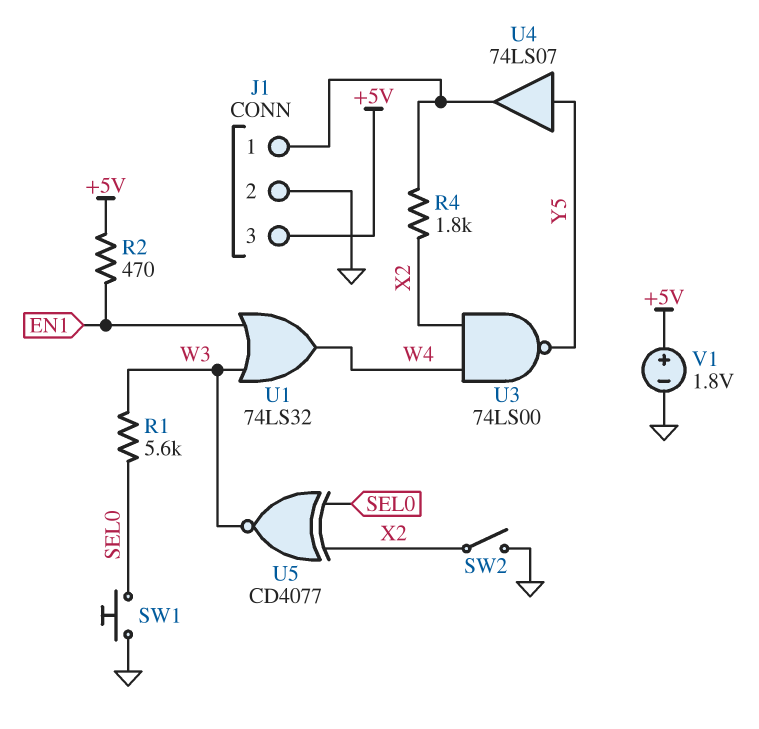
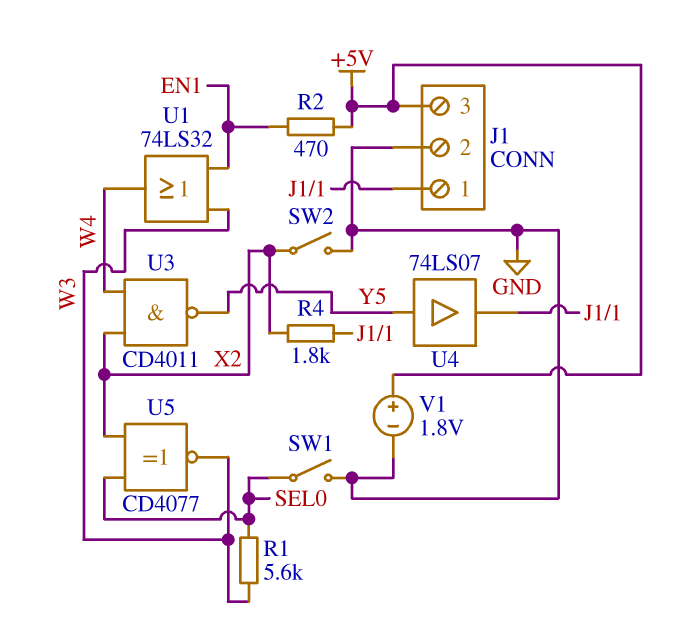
SW1: button (GND, SEL0) -> switch (GND, SEL0)
U3: NAND 74LS00 (in W4, in X2, out Y5) -> NAND CD4011 (in W4, in X2, out Y5)

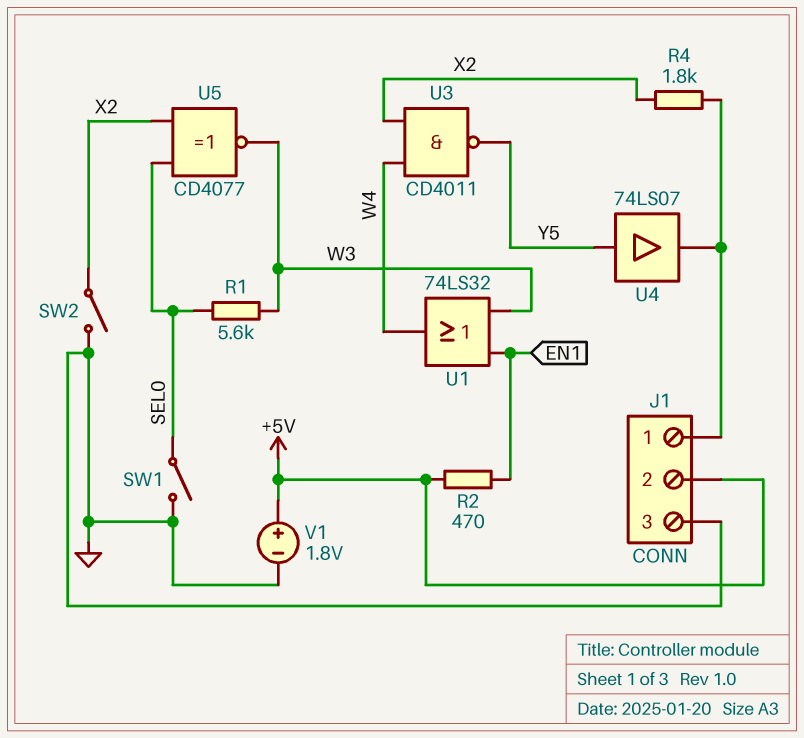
J1 pin 2: GND -> +5V
J1 pin 3: +5V -> GND

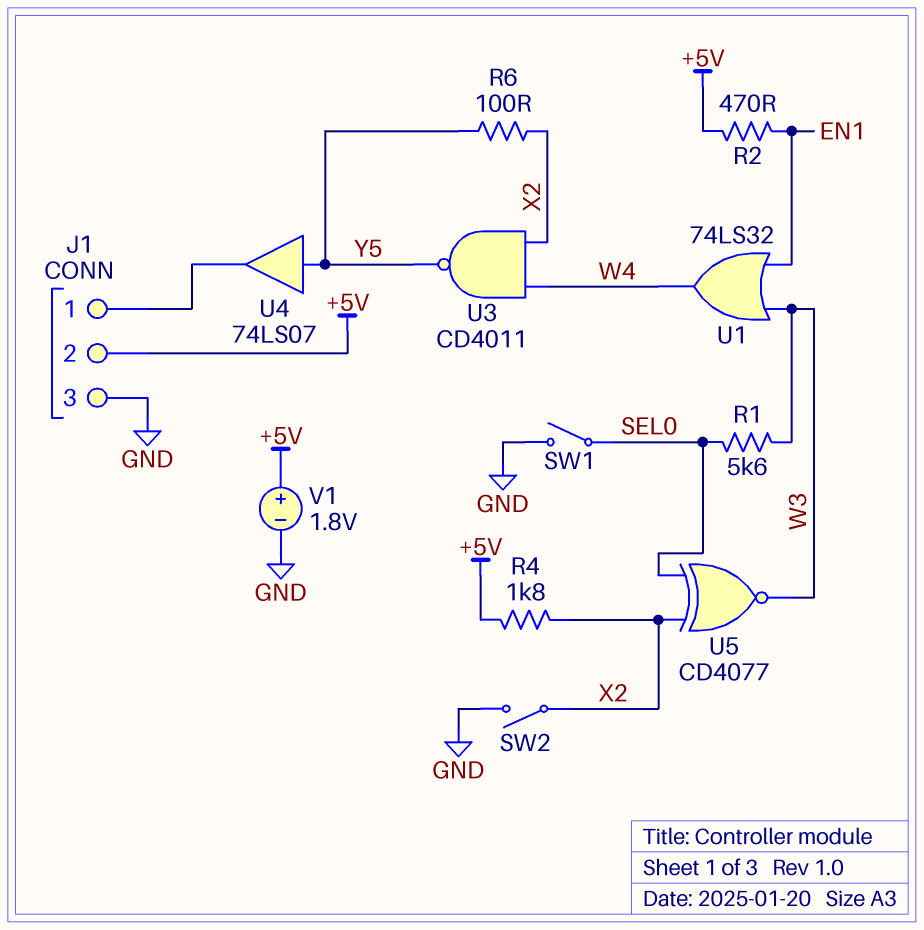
R4: 1.8k (J1/1, X2) -> 1.8k (+5V, X2)
R6: none -> 100 (X2, Y5)

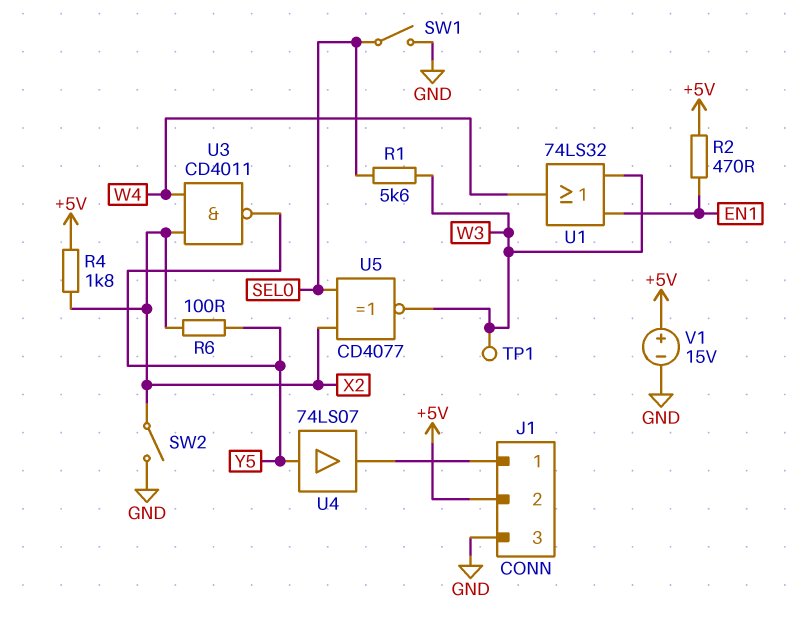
TP1: none -> test point (W3)
V1: 1.8V (plus +5V, minus GND) -> 15V (plus +5V, minus GND)

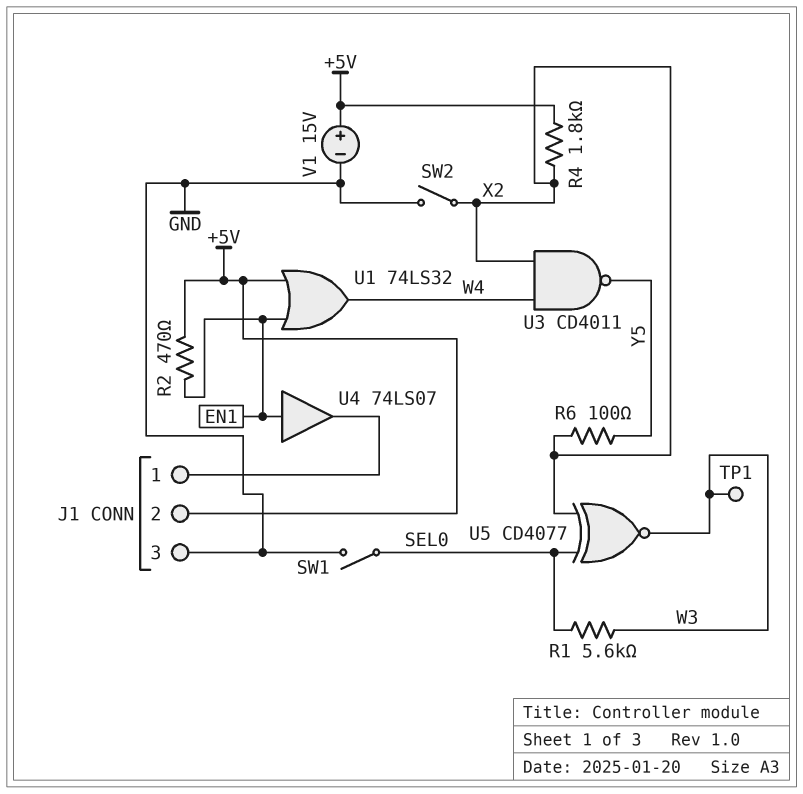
U1: OR 74LS32 (in EN1, in W3, out W4) -> OR 74LS32 (in +5V, in EN1, out W4)
U4: buffer 74LS07 (in Y5, out J1/1) -> buffer 74LS07 (in EN1, out J1/1)

